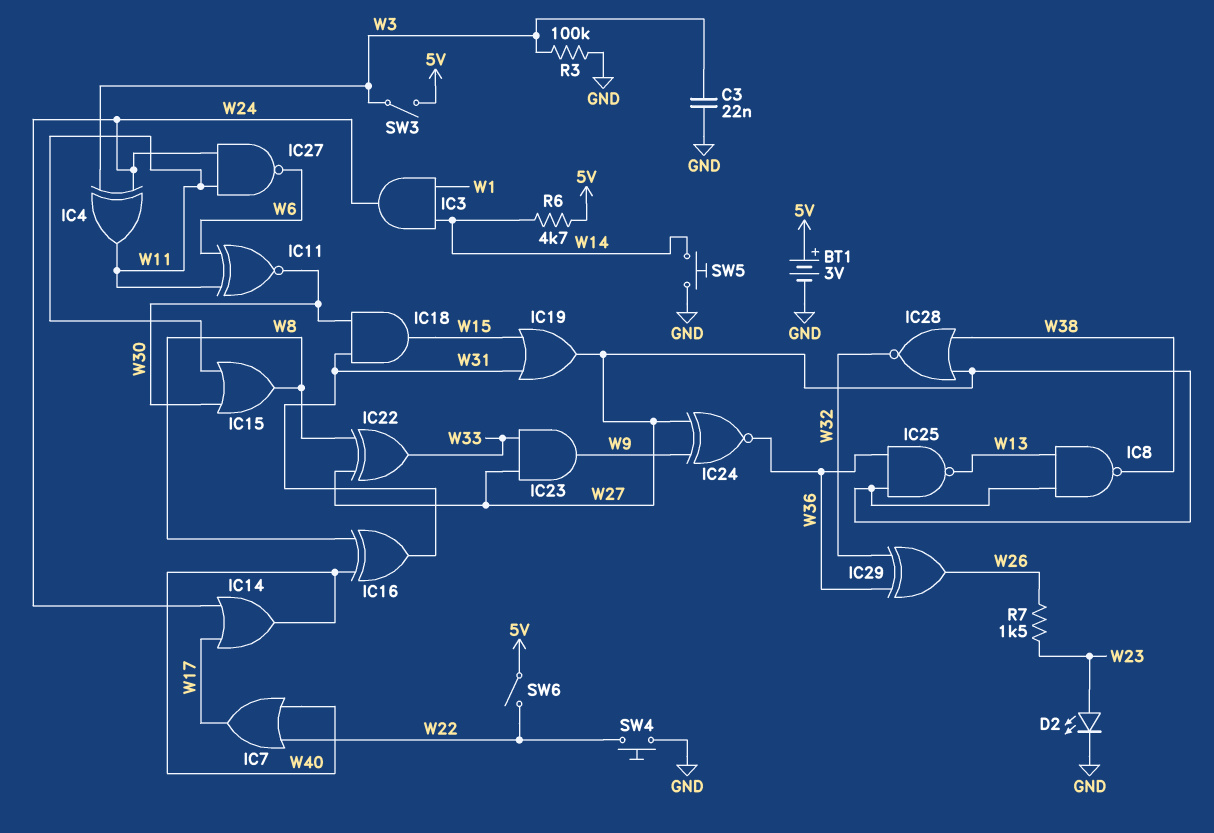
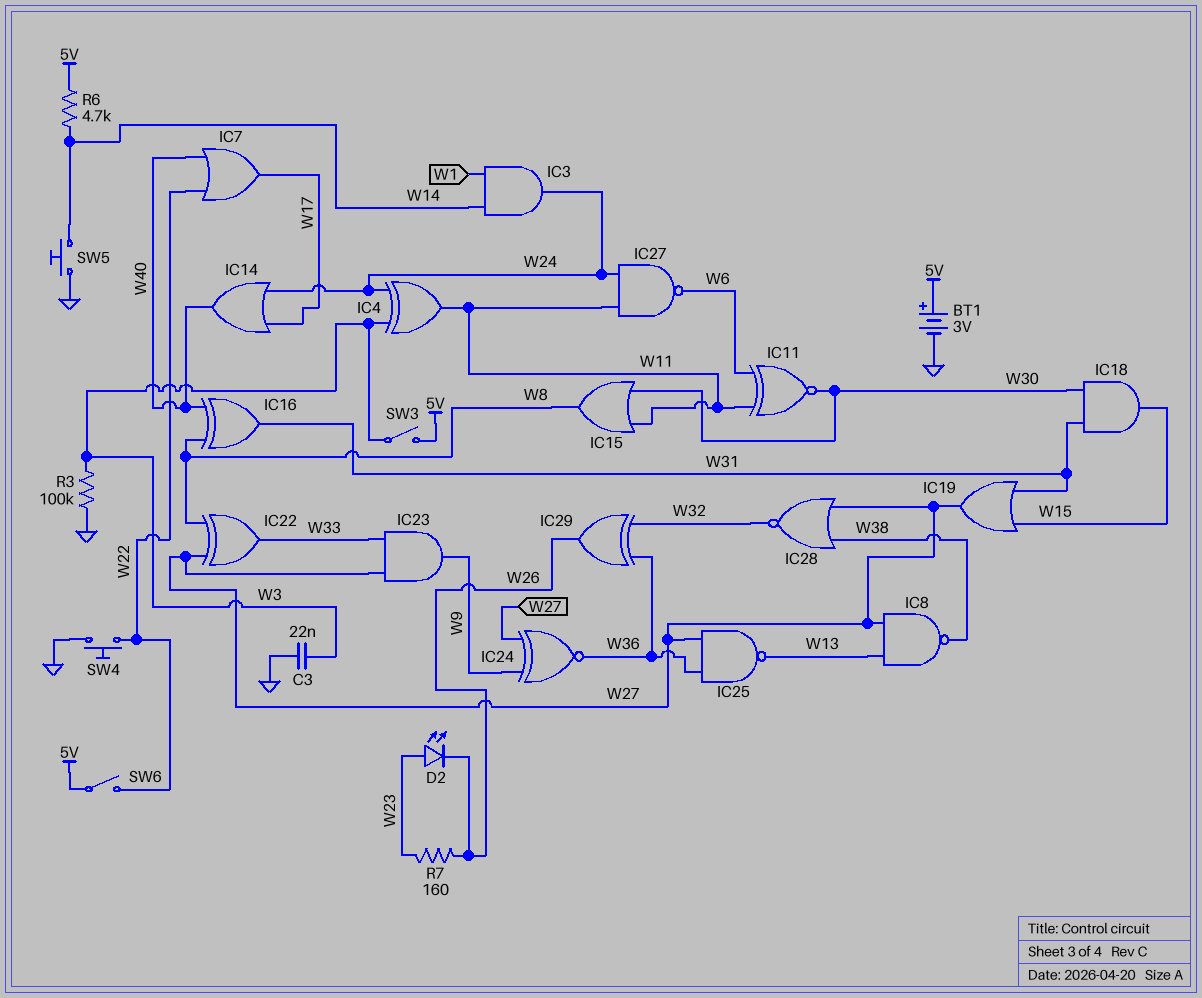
D2: LED (A W23, K GND) -> LED (A W23, K W26)
R7: 1.5k (W23, W26) -> 160 (W23, W26)

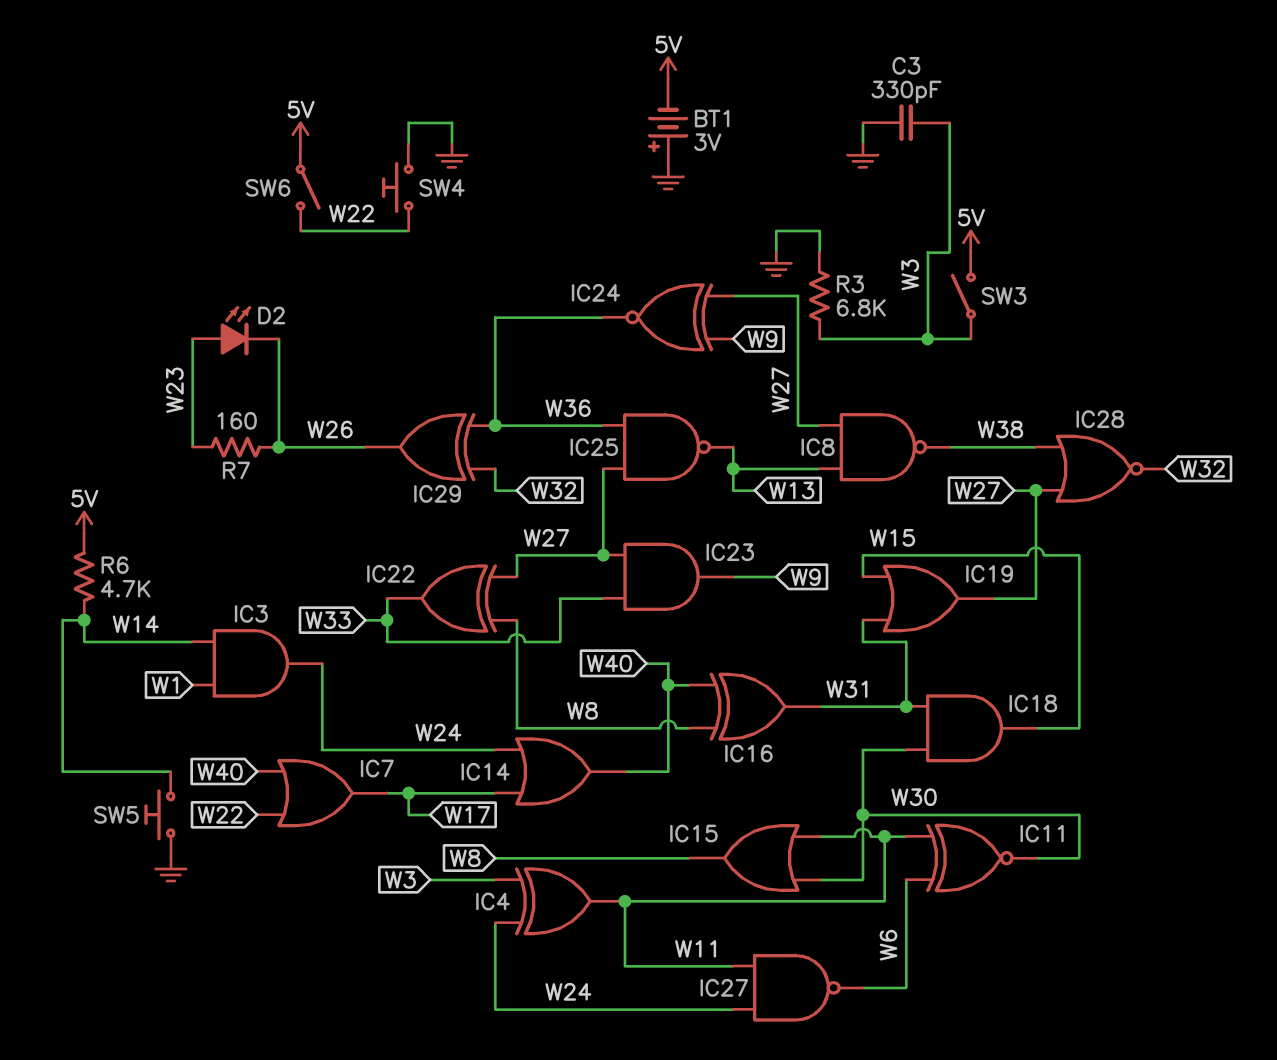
BT1: 3V (plus 5V, minus GND) -> 3V (plus GND, minus 5V)
C3: 22nF (GND, W3) -> 330pF (GND, W3)
R3: 100k (GND, W3) -> 6.8k (GND, W3)

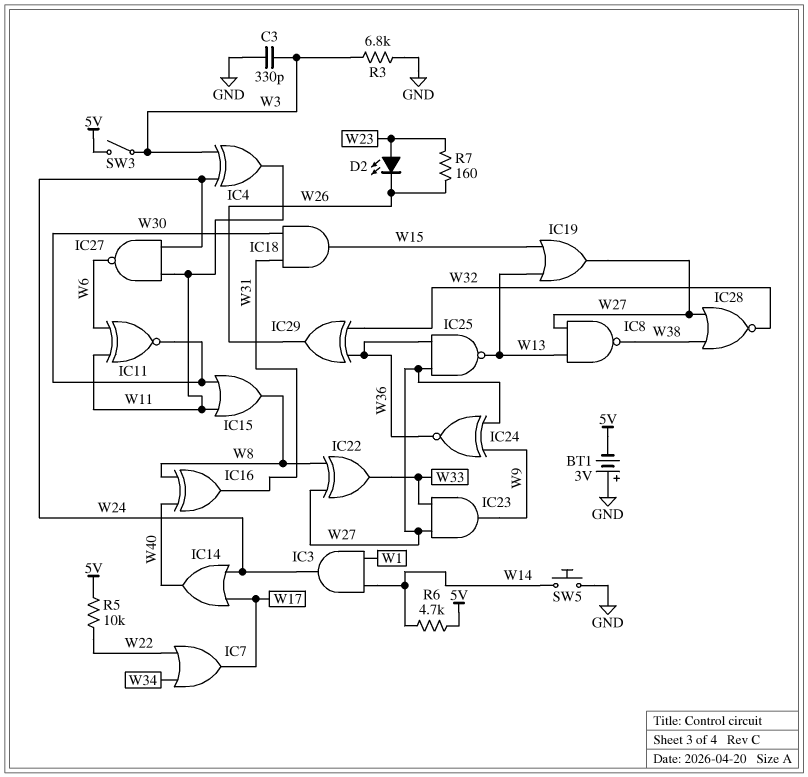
IC7: OR (in W22, in W40, out W17) -> OR (in W22, in W34, out W17)
IC19: OR (in W15, in W31, out W27) -> OR (in W13, in W15, out W27)
R5: none -> 10k (5V, W22)
SW4: button (GND, W22) -> none
SW6: switch (5V, W22) -> none

